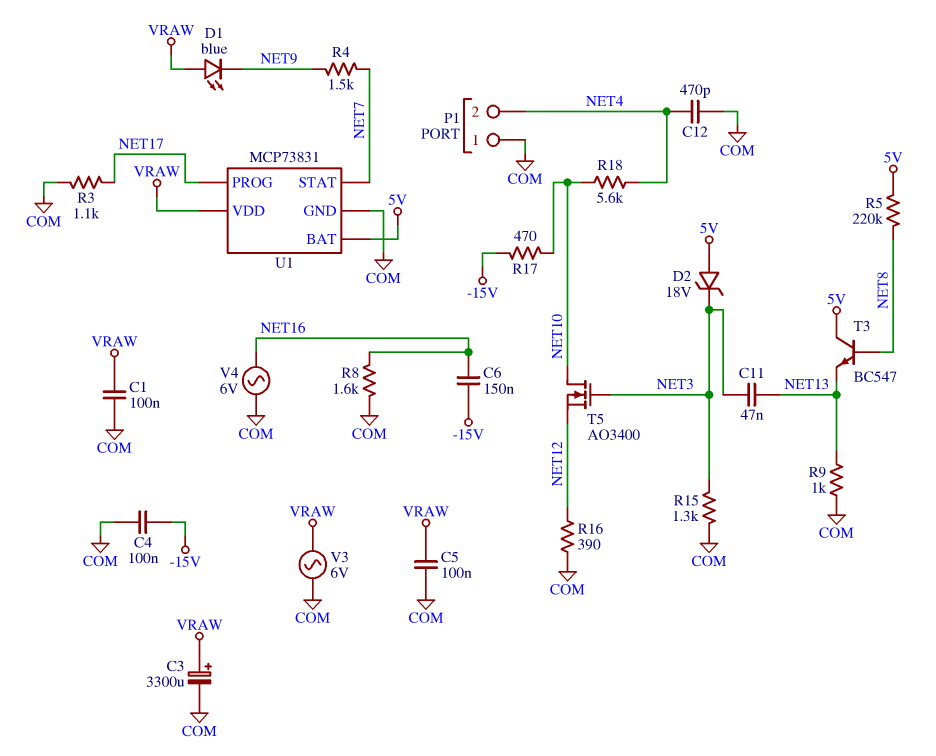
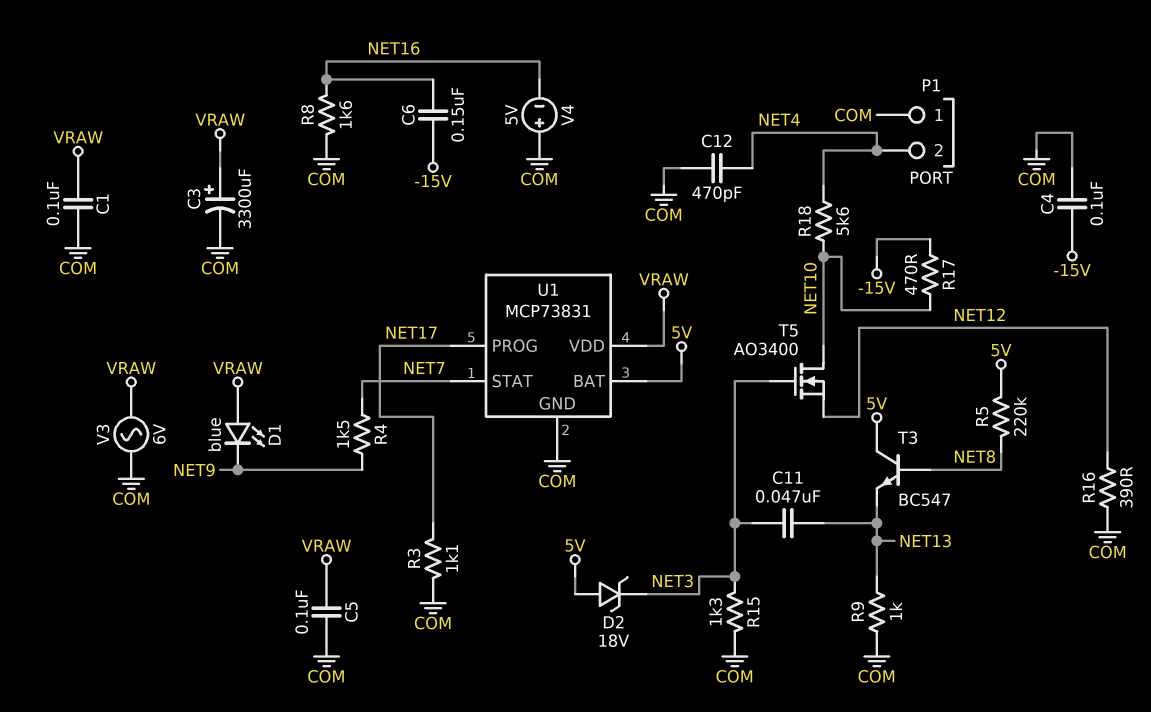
V4: AC 6V (COM, NET16) -> 5V (plus COM, minus NET16)

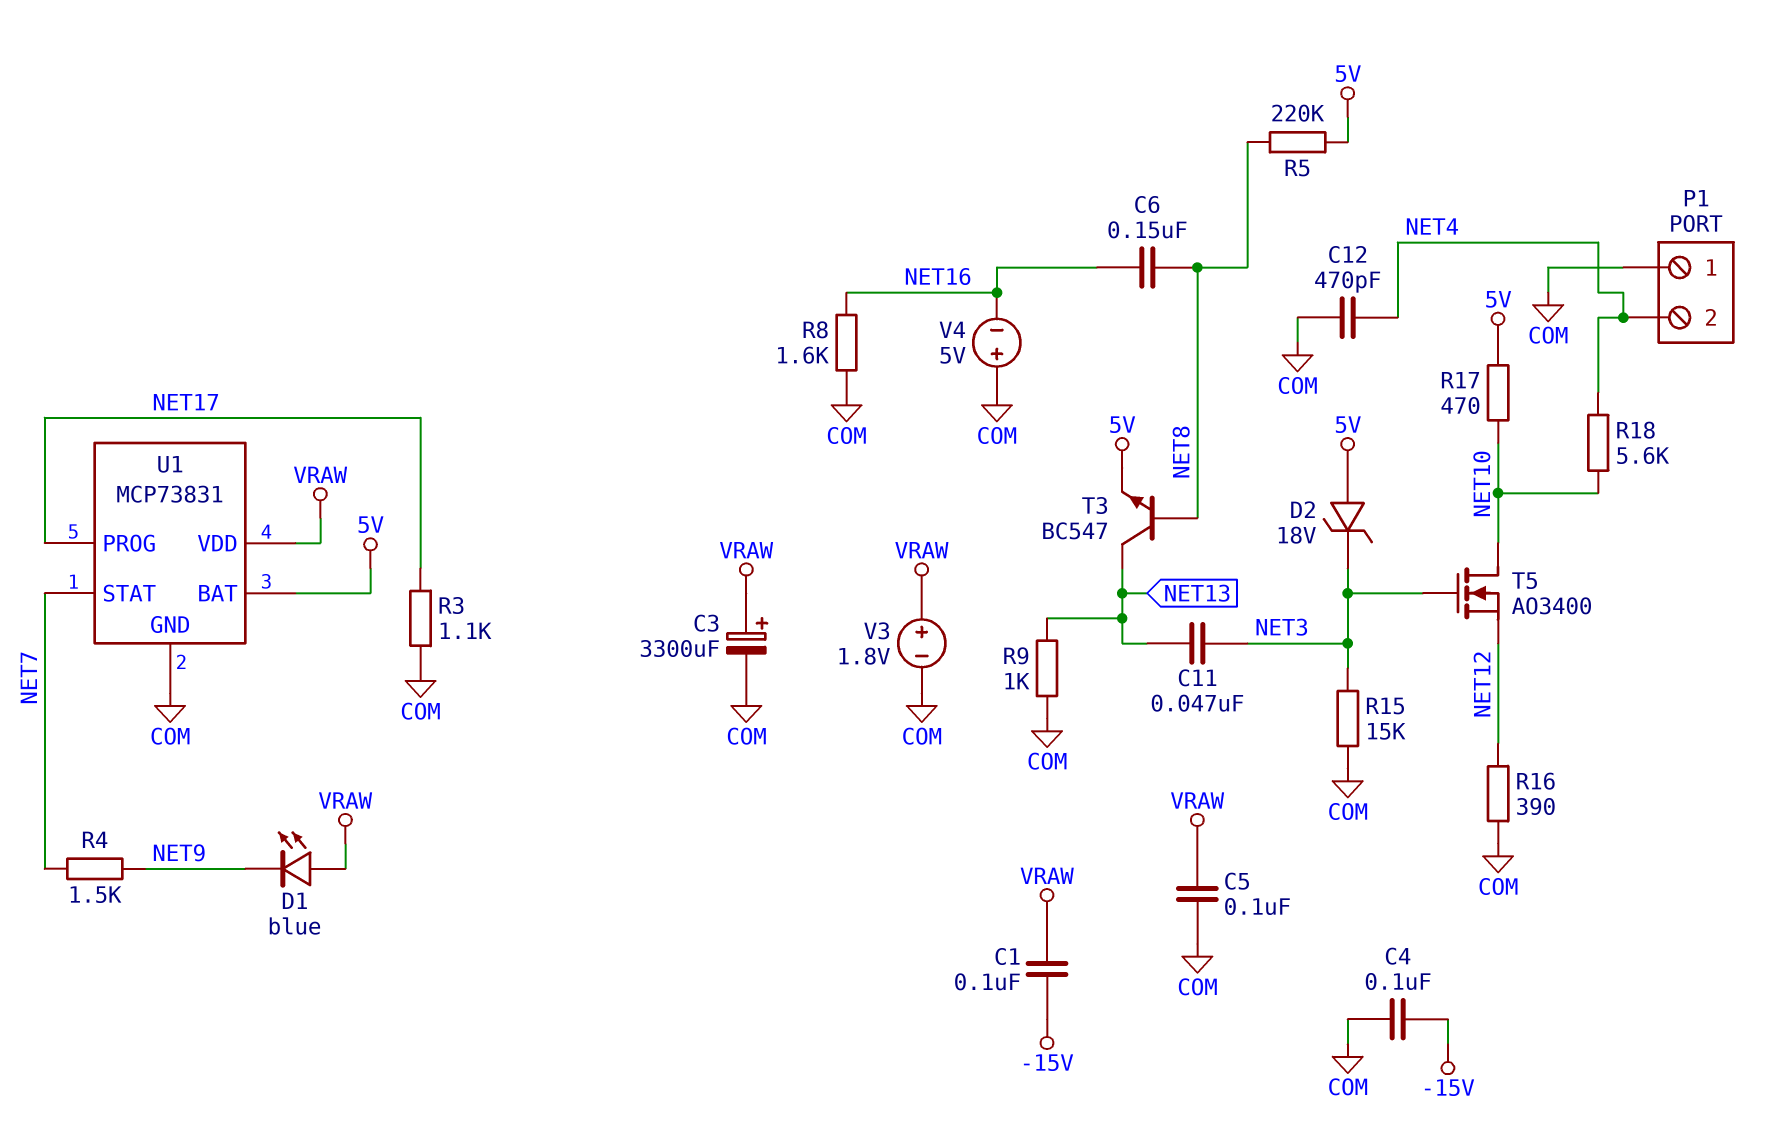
C1: 100nF (COM, VRAW) -> 100nF (-15V, VRAW)
C6: 150nF (-15V, NET16) -> 150nF (NET8, NET16)
R15: 1.3k (COM, NET3) -> 15k (COM, NET3)
R17: 470 (-15V, NET10) -> 470 (5V, NET10)
T3: NPN BC547 (B NET8, C 5V, E NET13) -> NPN BC547 (B NET8, C NET13, E 5V)
V3: AC 6V (COM, VRAW) -> 1.8V (plus VRAW, minus COM)

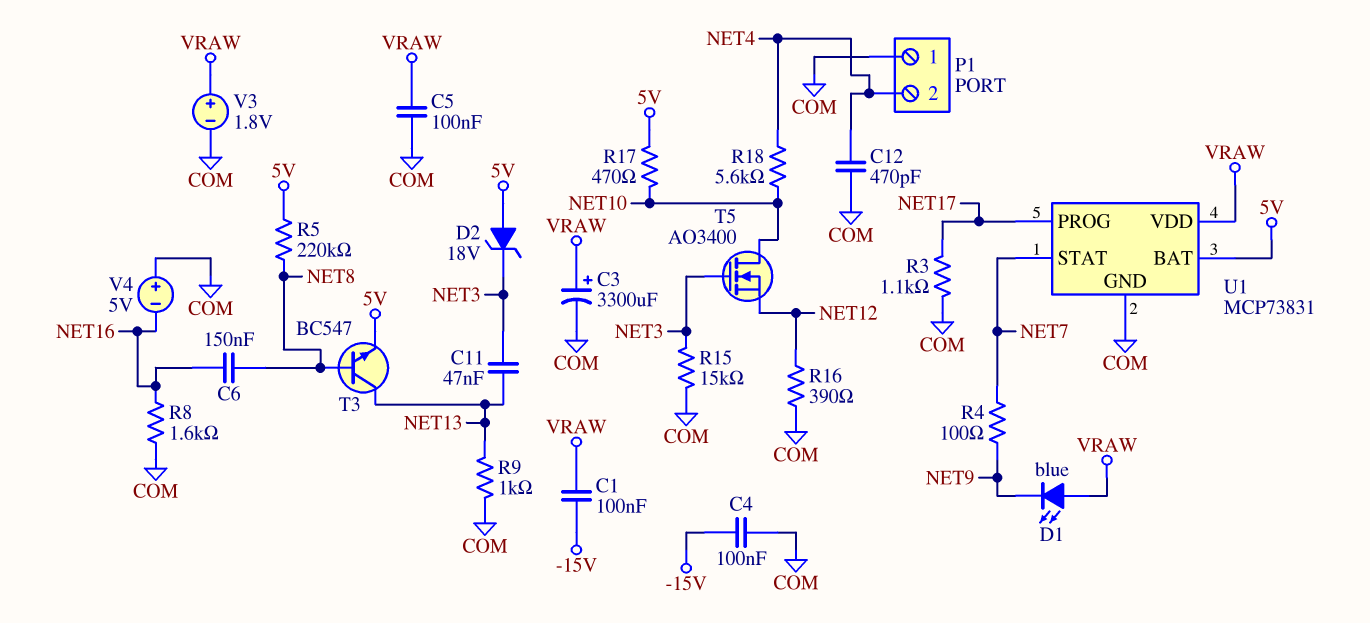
R4: 1.5k (NET7, NET9) -> 100 (NET7, NET9)

